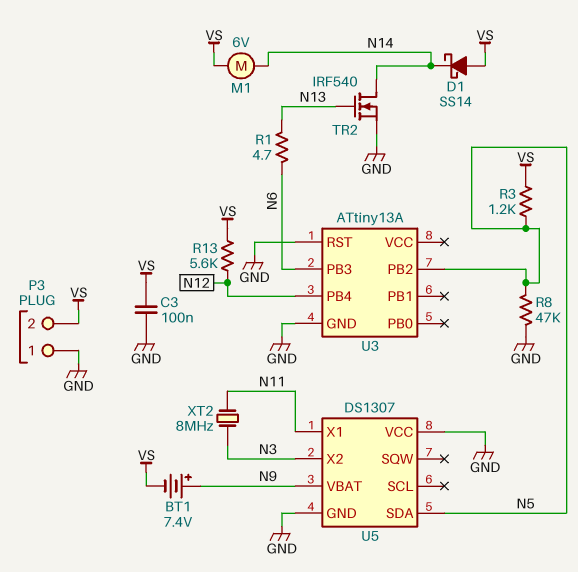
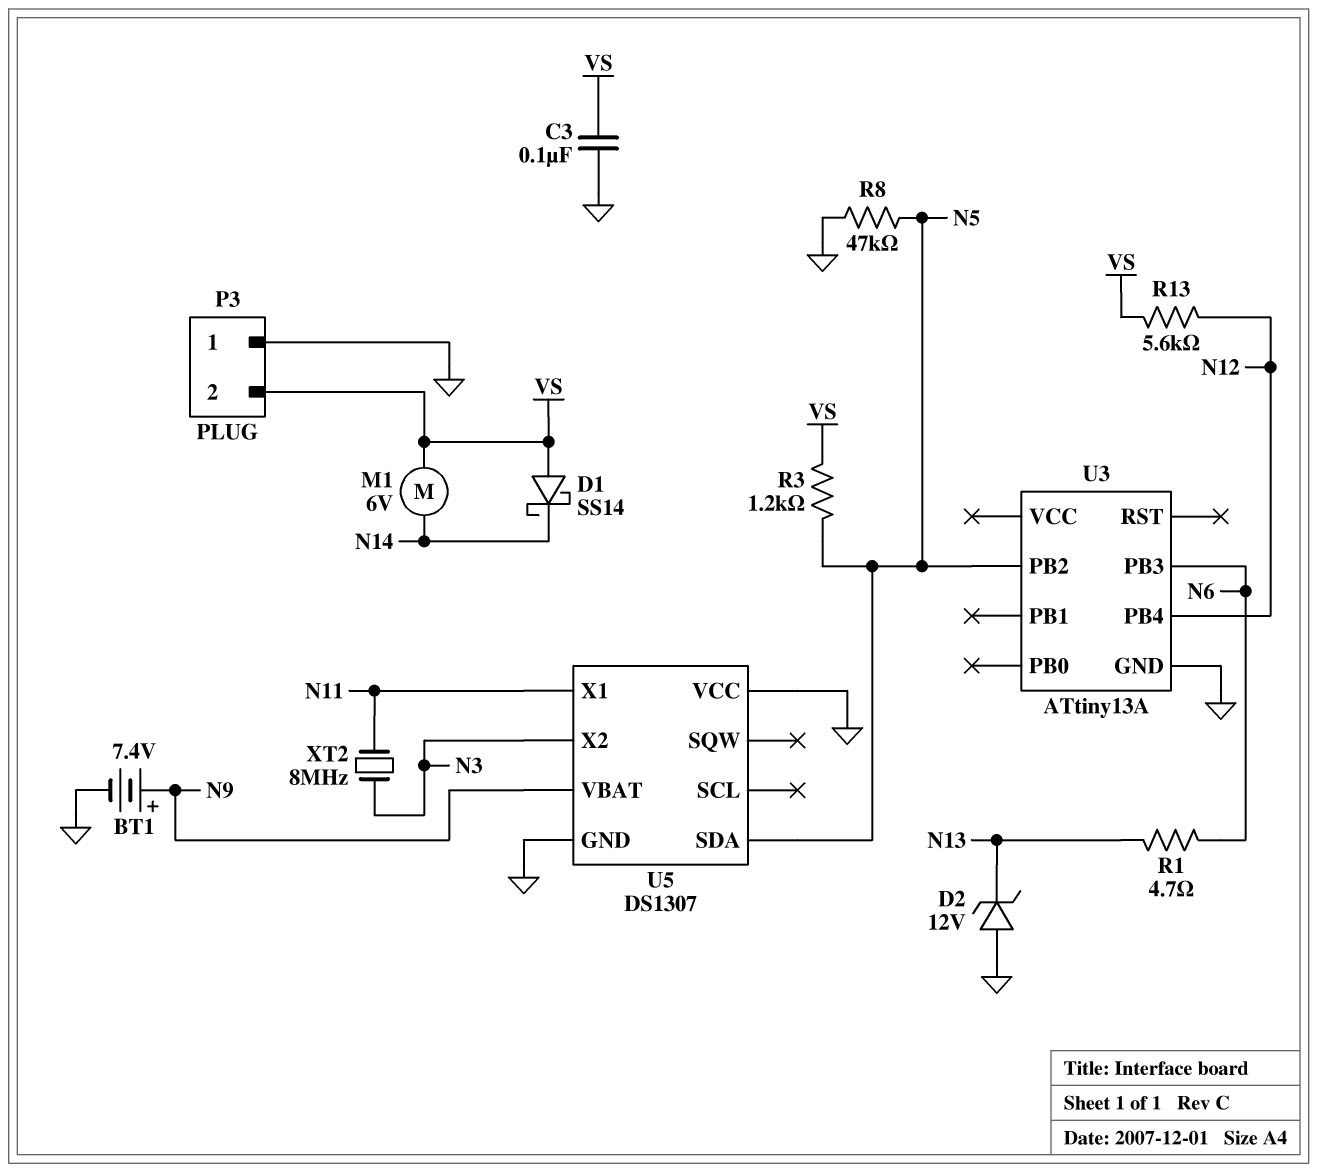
BT1: 7.4V (plus N9, minus VS) -> 7.4V (plus N9, minus GND)
D2: none -> zener 12V (A GND, K N13)
TR2: NMOS IRF540 (G N13, D N14, S GND) -> none
U3 pin RST: GND -> none

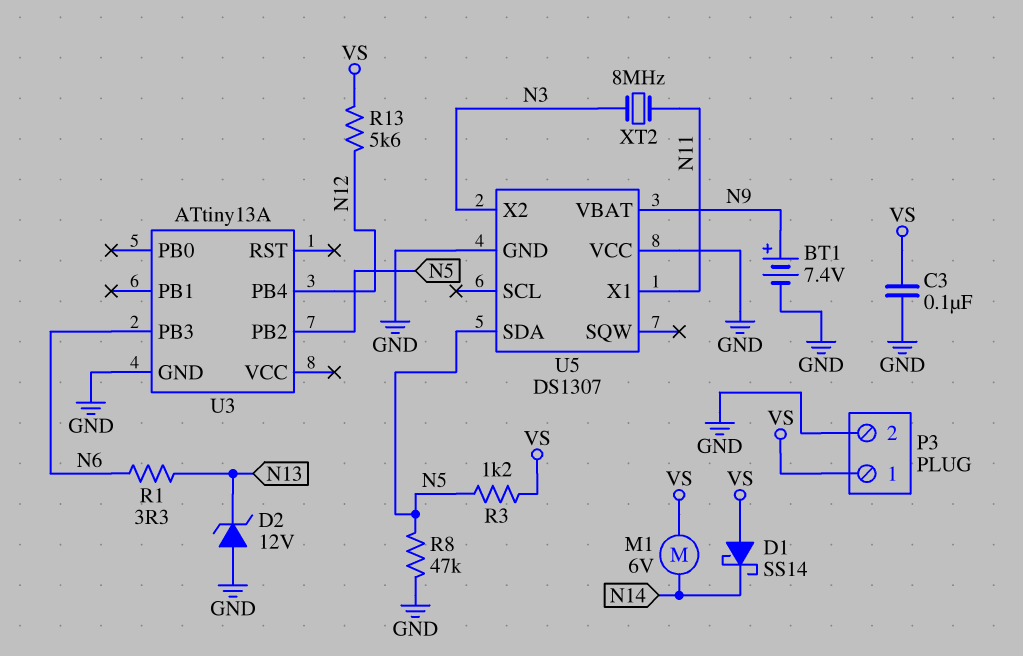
P3 pin 1: GND -> VS
P3 pin 2: VS -> GND
R1: 4.7 (N6, N13) -> 3.3 (N6, N13)

